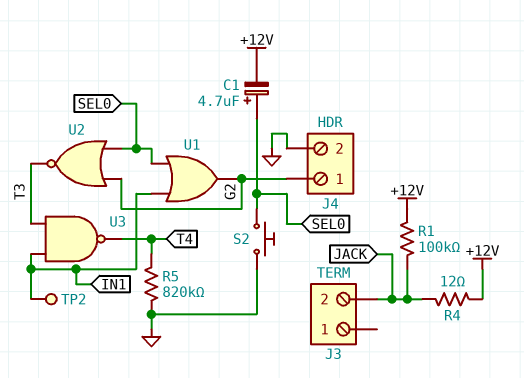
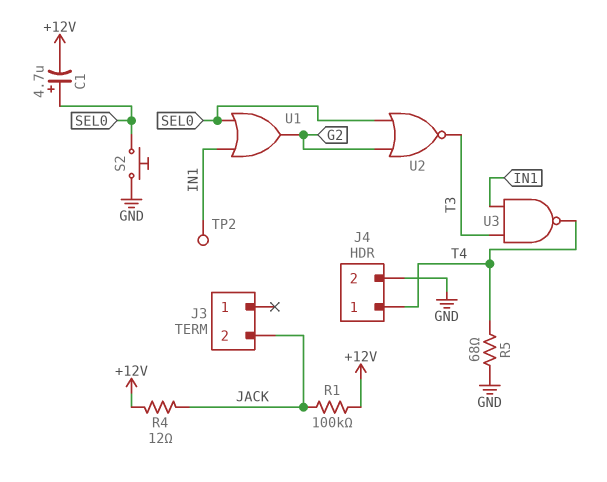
J4 pin 1: G2 -> T4
R5: 820k (GND, T4) -> 68 (GND, T4)

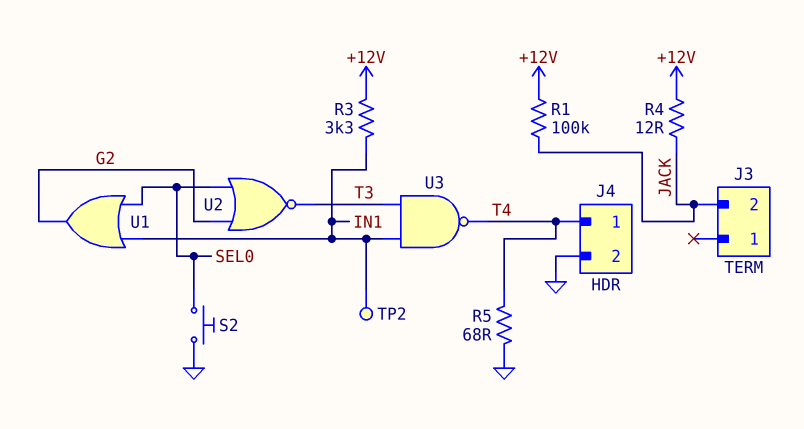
C1: 4.7uF (plus SEL0, minus +12V) -> none
R3: none -> 3.3k (+12V, IN1)

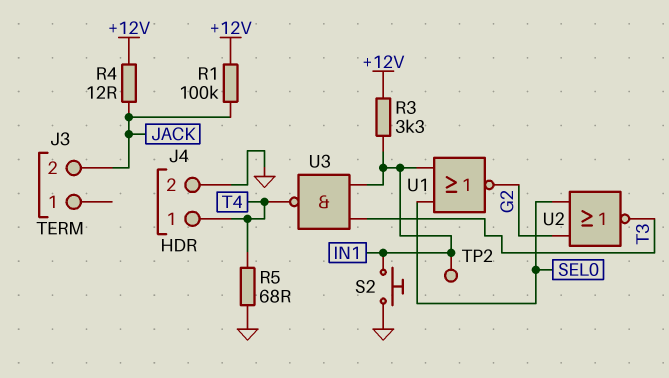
S2: button (GND, SEL0) -> button (GND, IN1)
U1: OR (in IN1, in SEL0, out G2) -> NOR (in IN1, in SEL0, out G2)

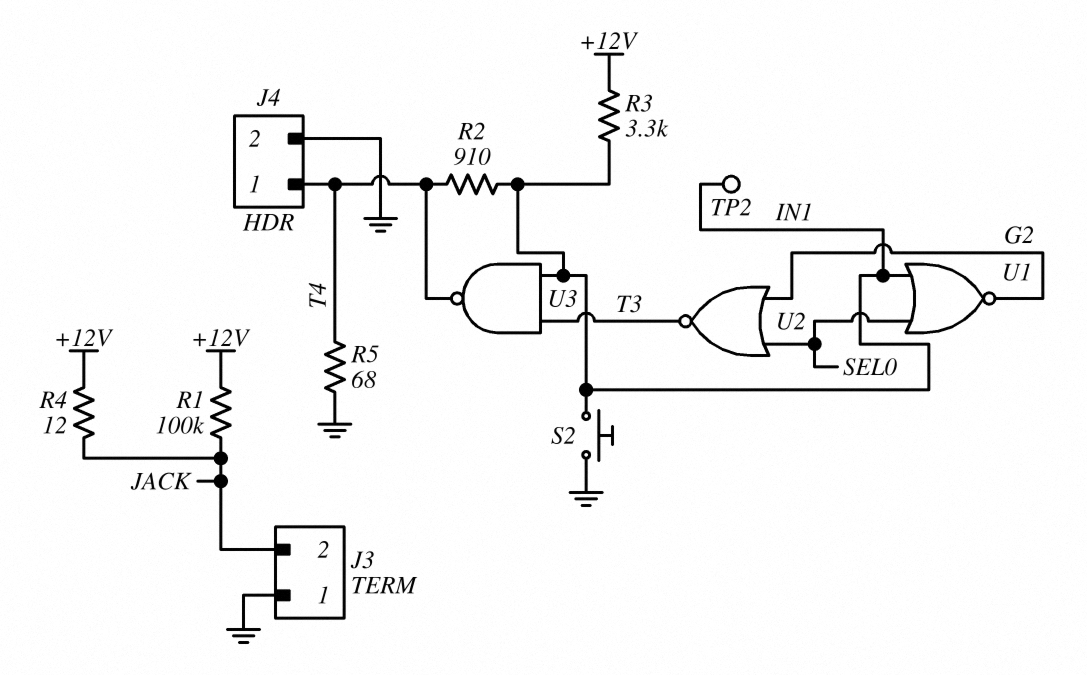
J3 pin 1: none -> GND
R2: none -> 910 (IN1, T4)

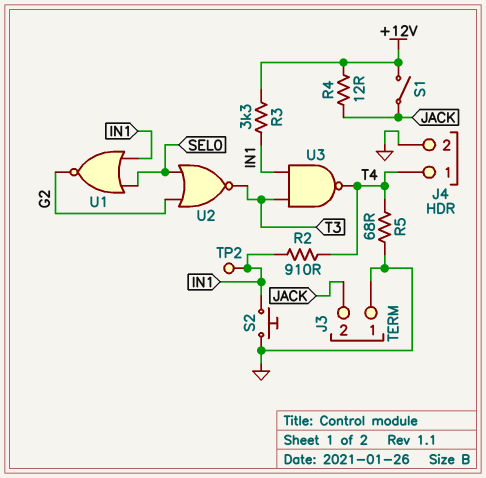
R1: 100k (+12V, JACK) -> none
S1: none -> switch (+12V, JACK)

